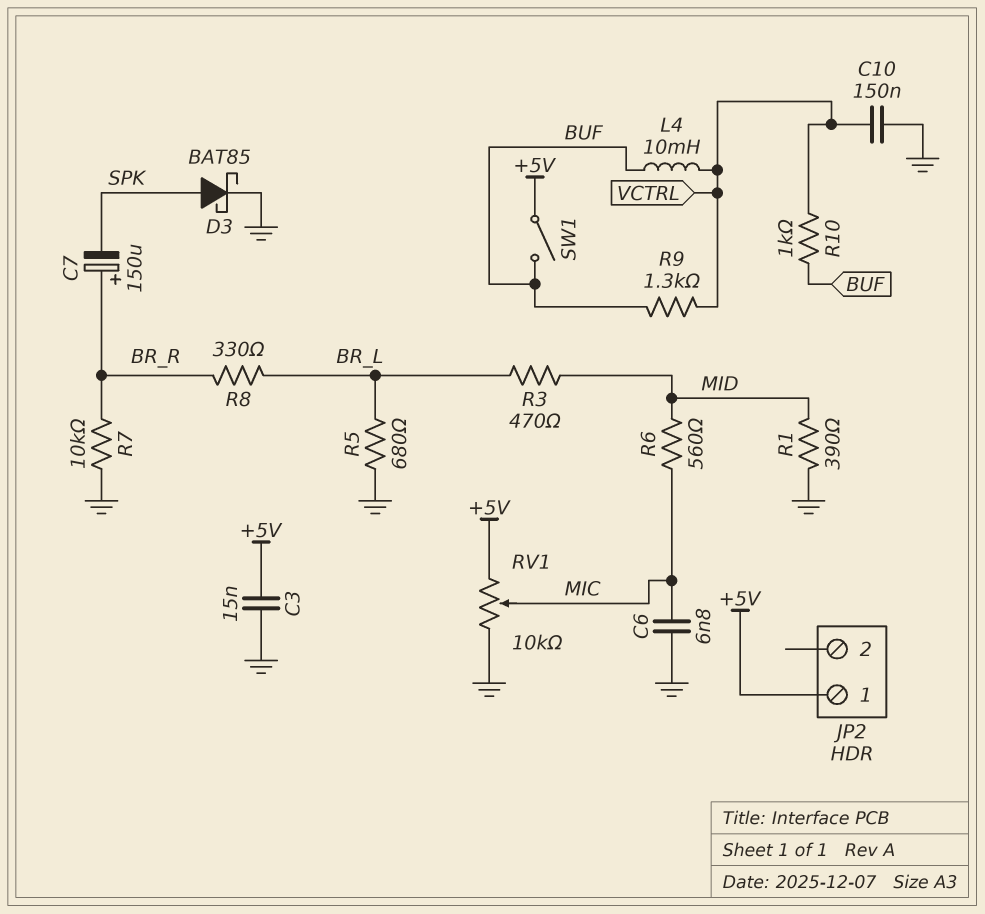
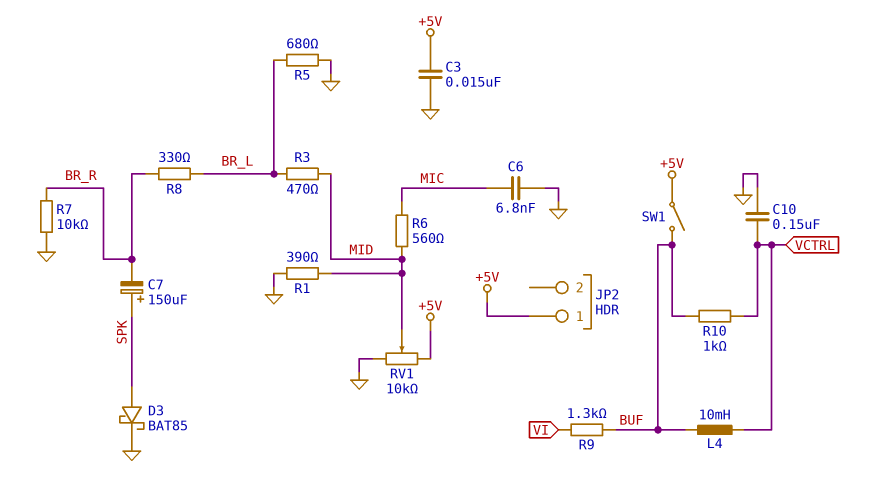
C7: 150uF (plus BR_R, minus SPK) -> 150uF (plus SPK, minus BR_R)
R9: 1.3k (BUF, VCTRL) -> 1.3k (BUF, VI)
RV1: 10k (+5V, GND, wiper MIC) -> 10k (+5V, GND, wiper MID)

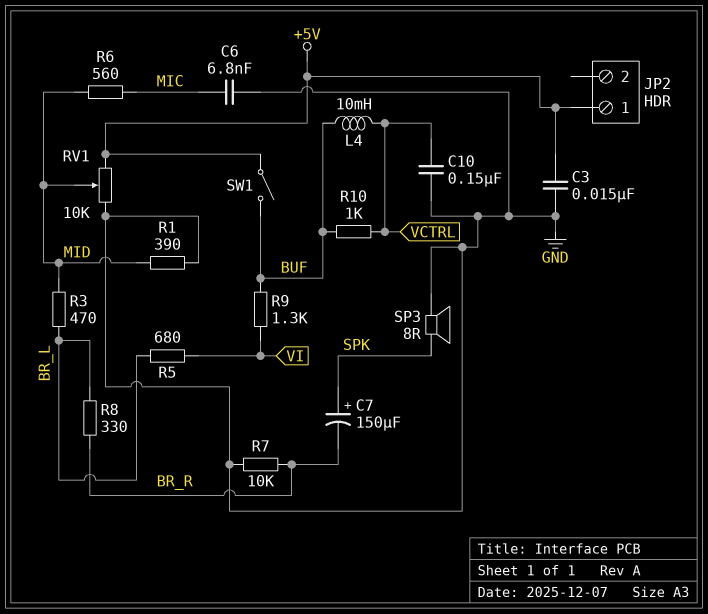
D3: schottky BAT85 (A SPK, K GND) -> none
R5: 680 (BR_L, GND) -> 680 (BR_L, VI)
SP3: none -> speaker 8R (GND, SPK)

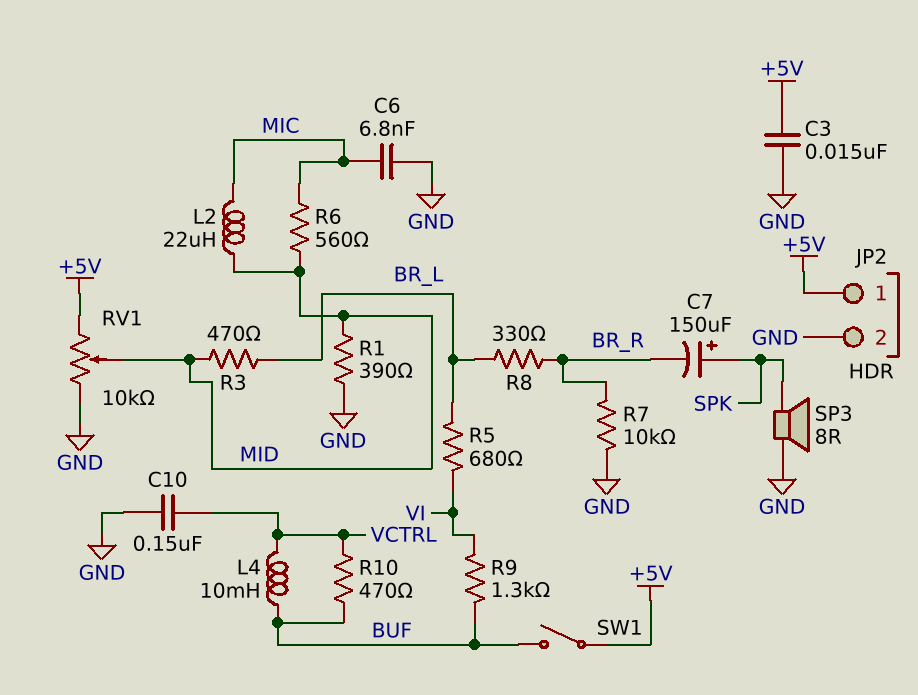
JP2 pin 2: none -> GND
L2: none -> 22uH (MIC, MID)
R10: 1k (BUF, VCTRL) -> 470 (BUF, VCTRL)

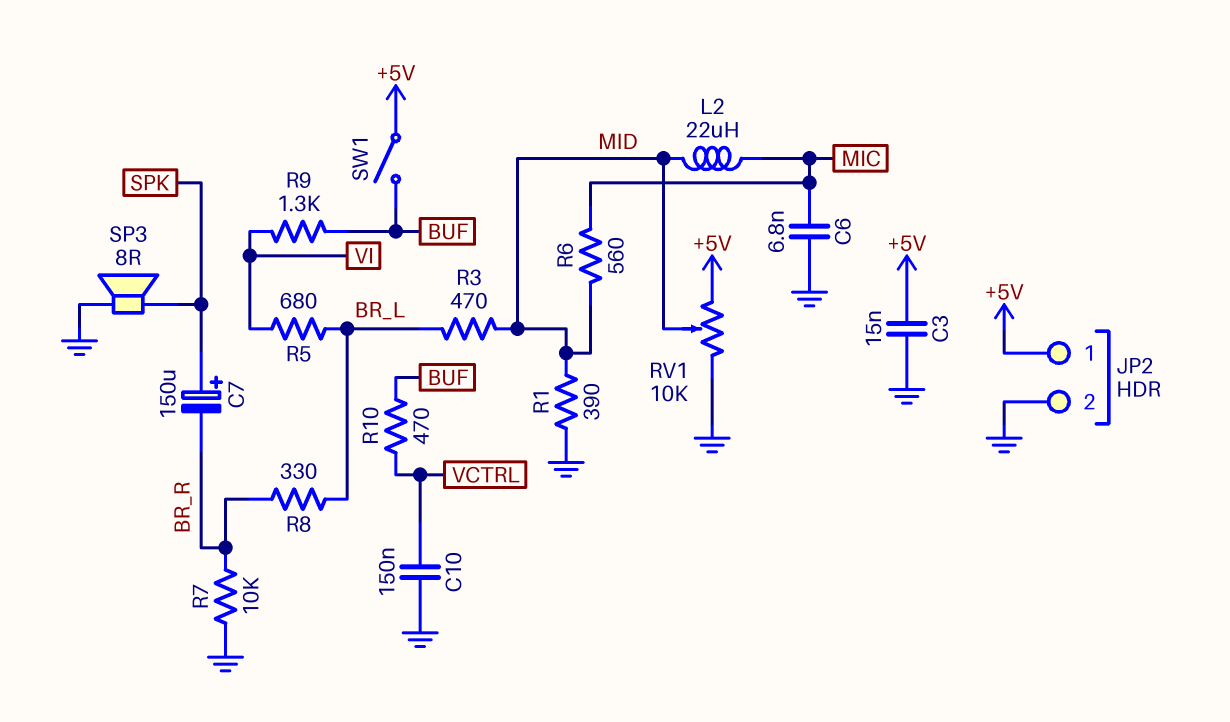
L4: 10mH (BUF, VCTRL) -> none

